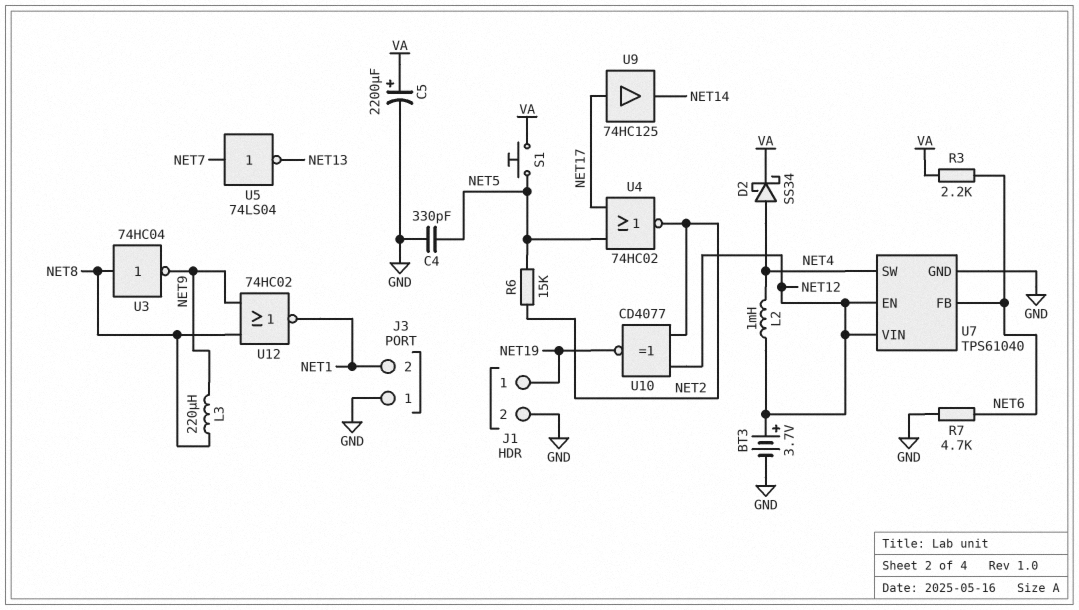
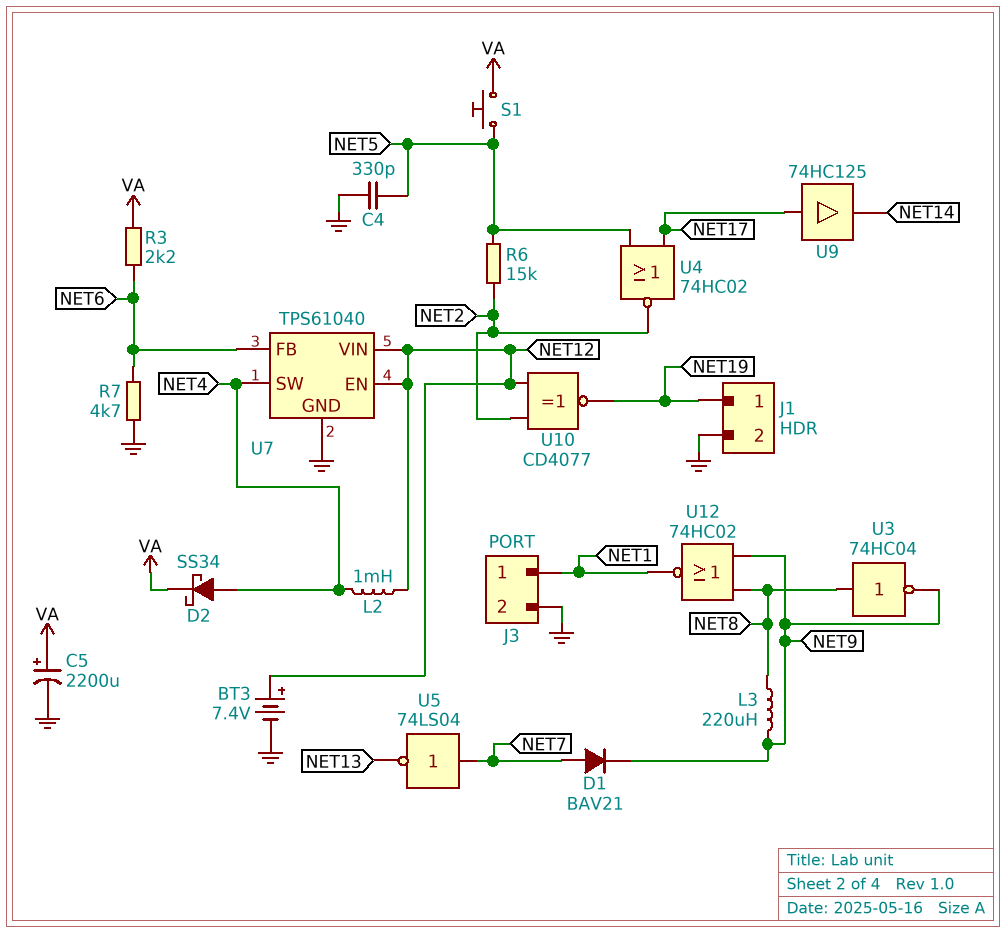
BT3: 3.7V (plus NET12, minus GND) -> 7.4V (plus NET12, minus GND)
D1: none -> diode BAV21 (A NET7, K NET9)
J3 pin 1: GND -> NET1
J3 pin 2: NET1 -> GND

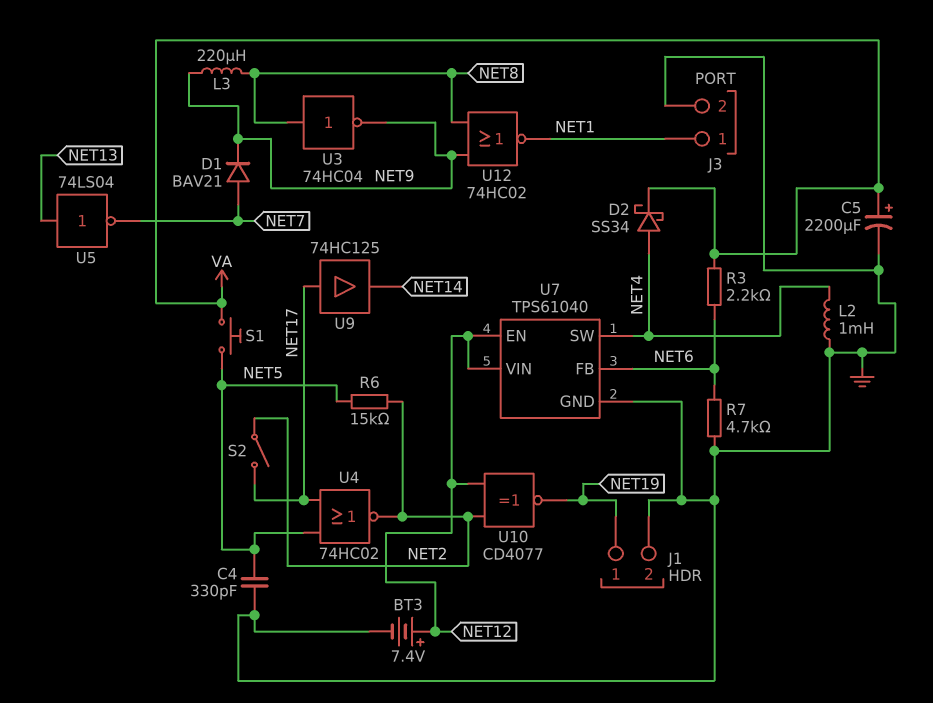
L2: 1mH (NET4, NET12) -> 1mH (GND, NET4)
S2: none -> switch (NET2, NET17)
U5: NOT 74LS04 (in NET7, out NET13) -> NOT 74LS04 (in NET13, out NET7)

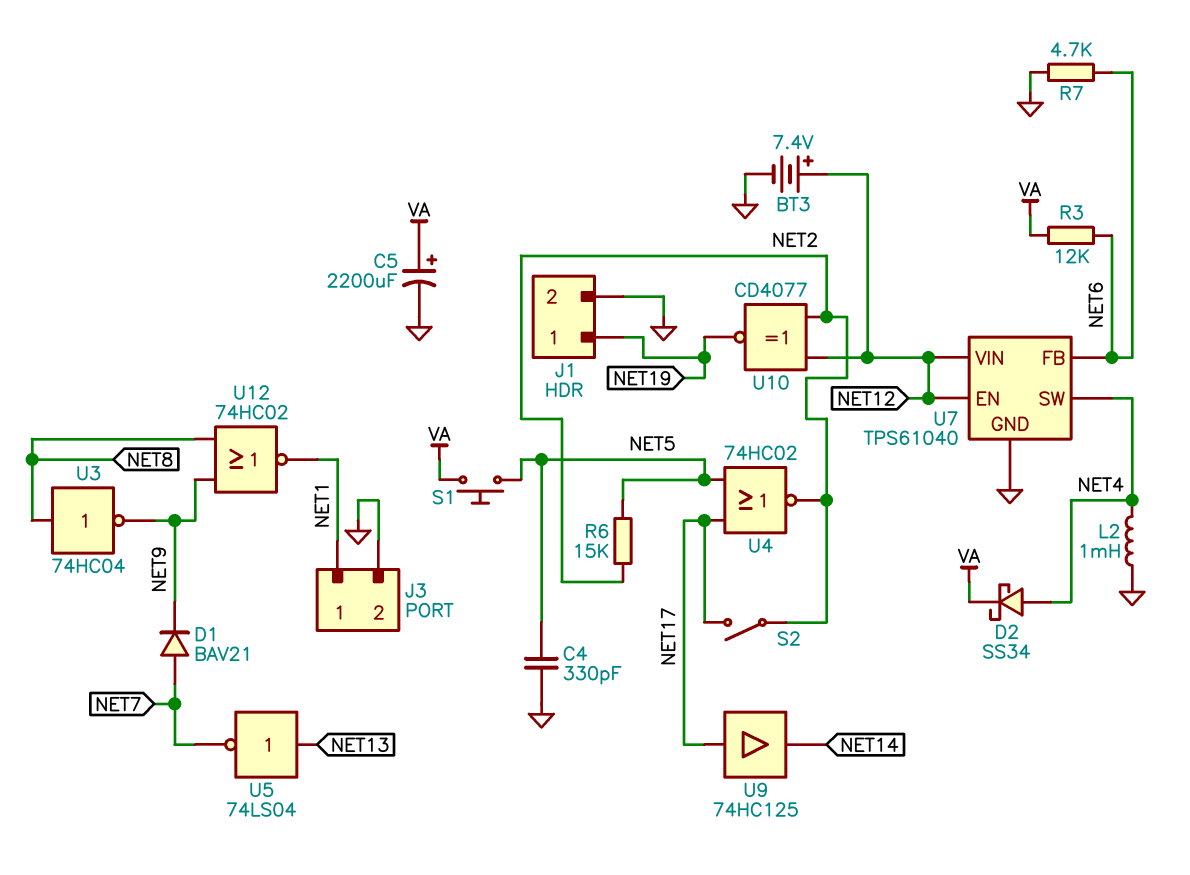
L3: 220uH (NET8, NET9) -> none
R3: 2.2k (NET6, VA) -> 12k (NET6, VA)

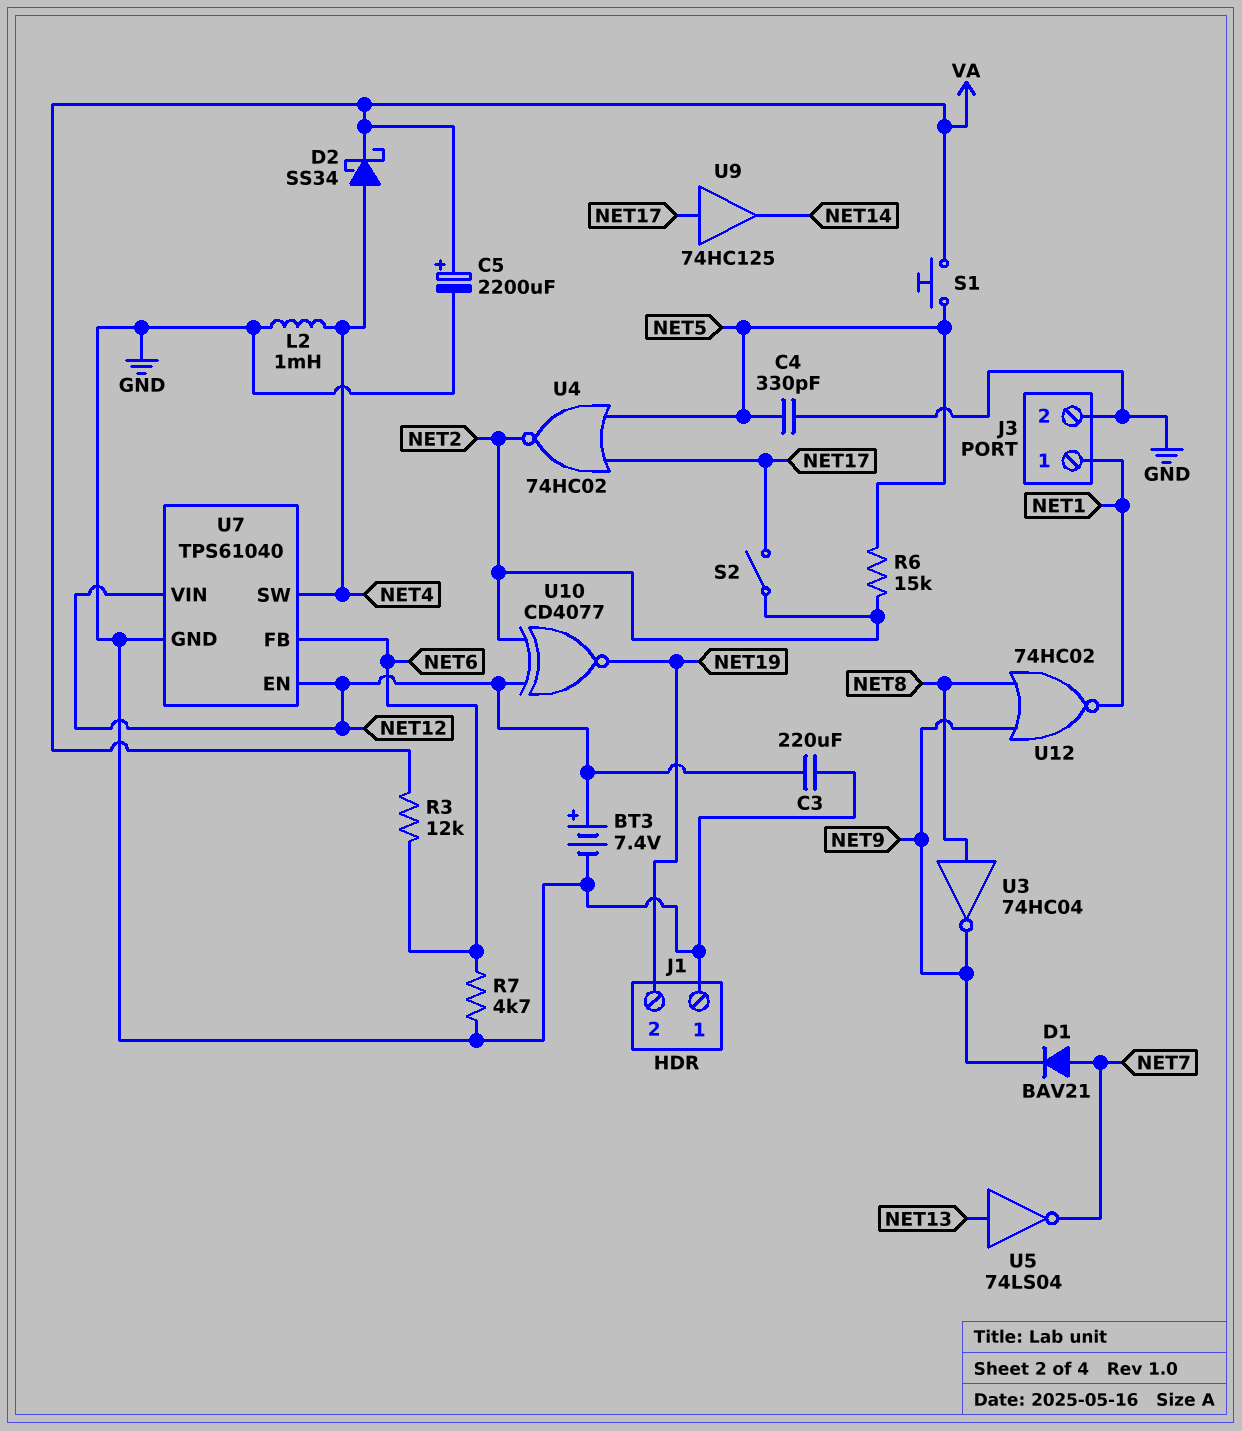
C3: none -> 220uF (GND, NET12)
J1 pin 1: NET19 -> GND
J1 pin 2: GND -> NET19

